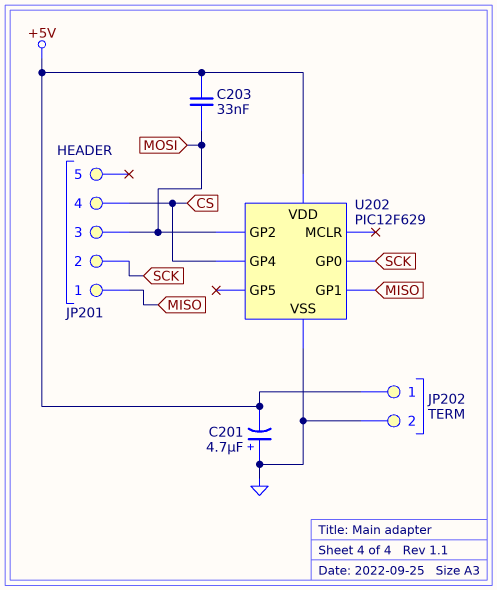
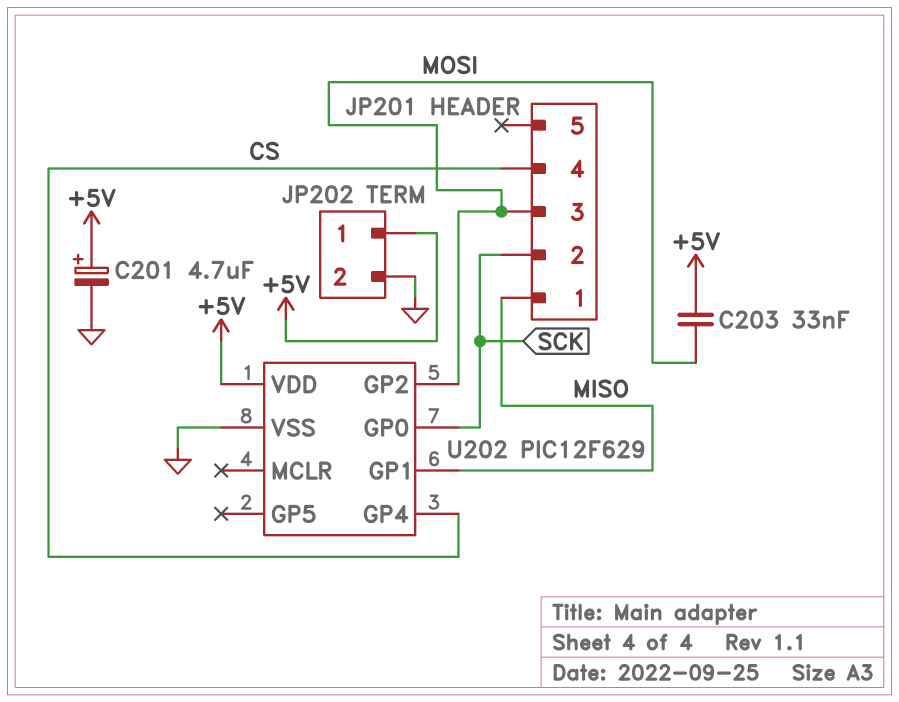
C201: 4.7uF (plus GND, minus +5V) -> 4.7uF (plus +5V, minus GND)

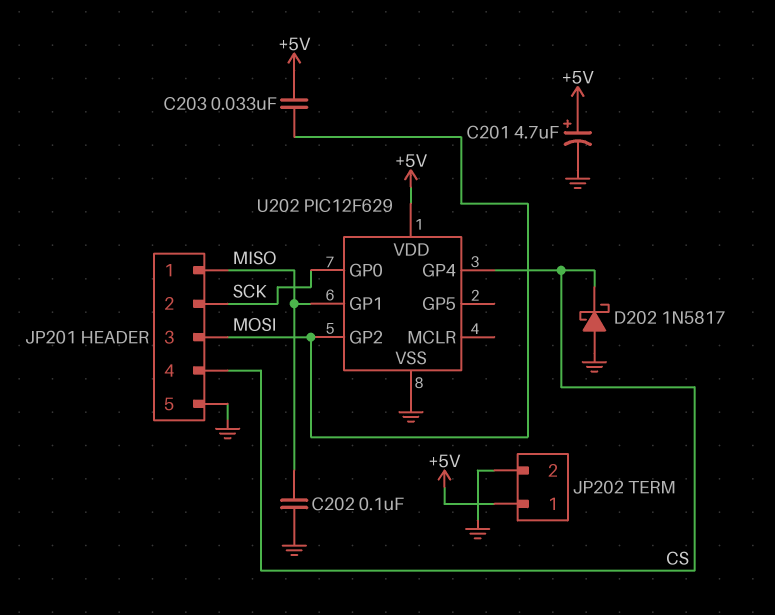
C202: none -> 100nF (GND, MISO)
D202: none -> schottky 1N5817 (A GND, K CS)
JP201 pin 5: none -> GND

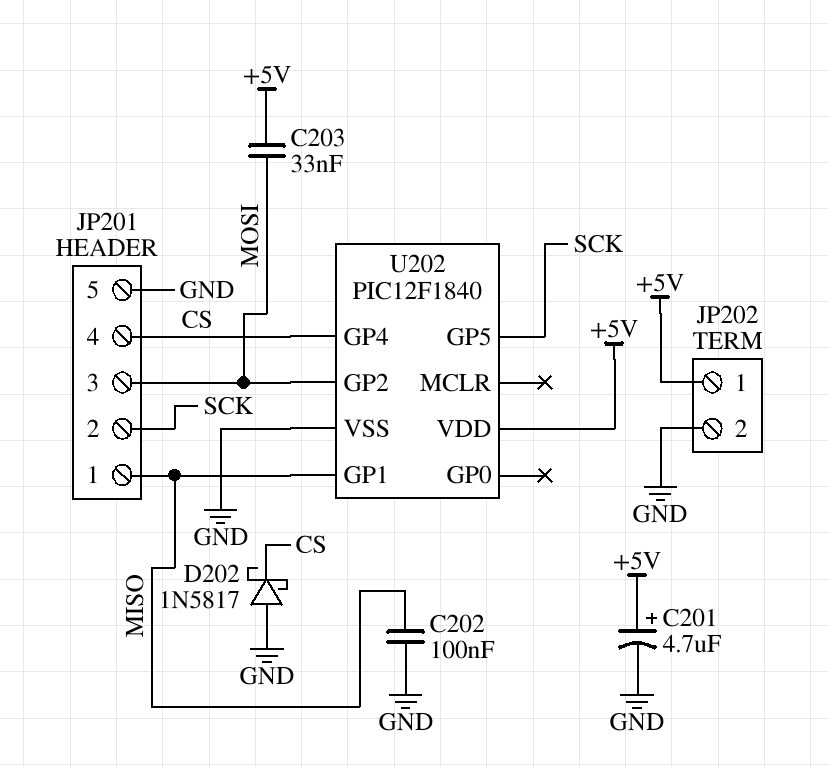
U202: PIC12F629 -> PIC12F1840
U202 pin GP0: SCK -> none
U202 pin GP5: none -> SCK

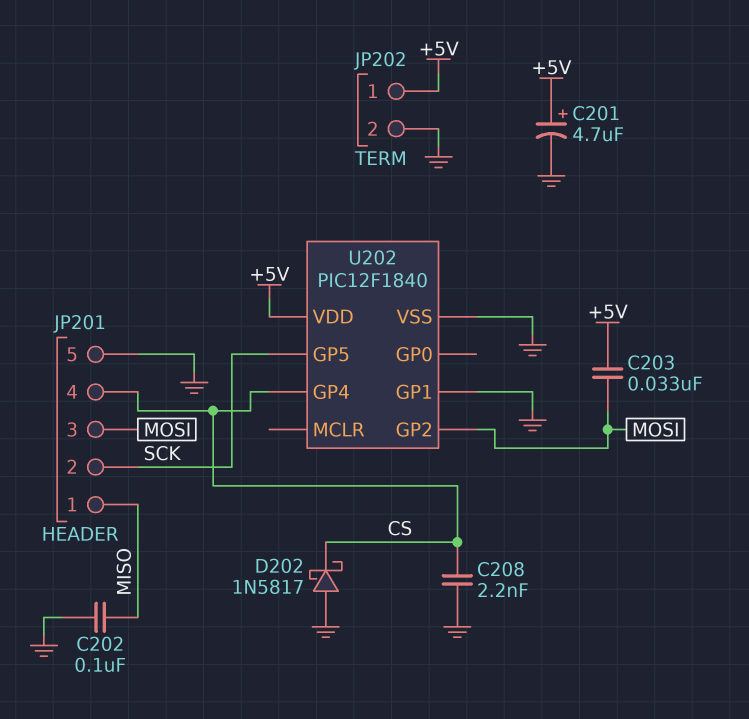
C208: none -> 2.2nF (CS, GND)
U202 pin GP1: MISO -> GND

